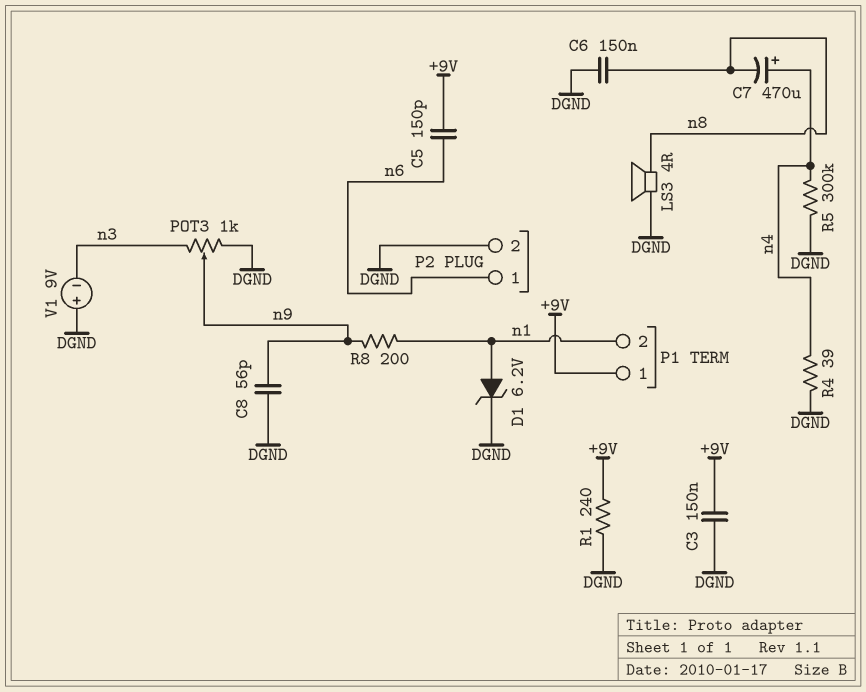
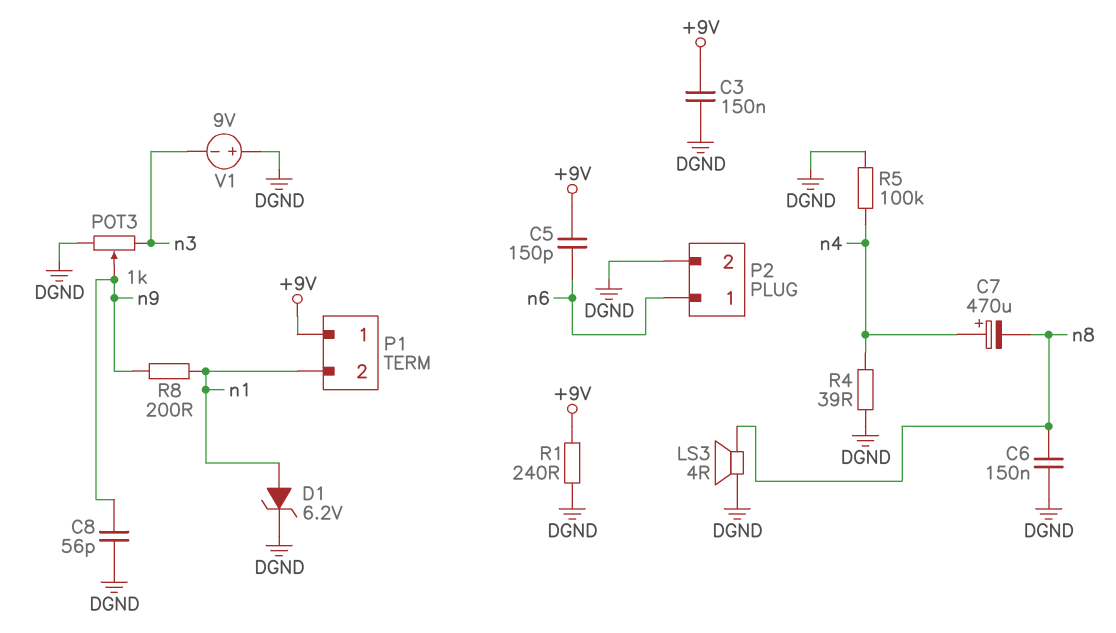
R5: 300k (DGND, n4) -> 100k (DGND, n4)

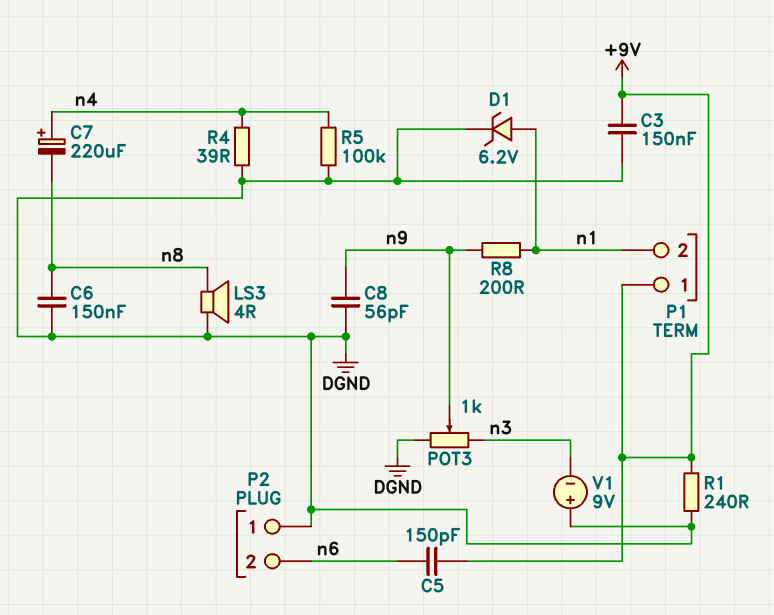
C7: 470uF (plus n4, minus n8) -> 220uF (plus n4, minus n8)
P2 pin 1: n6 -> DGND
P2 pin 2: DGND -> n6

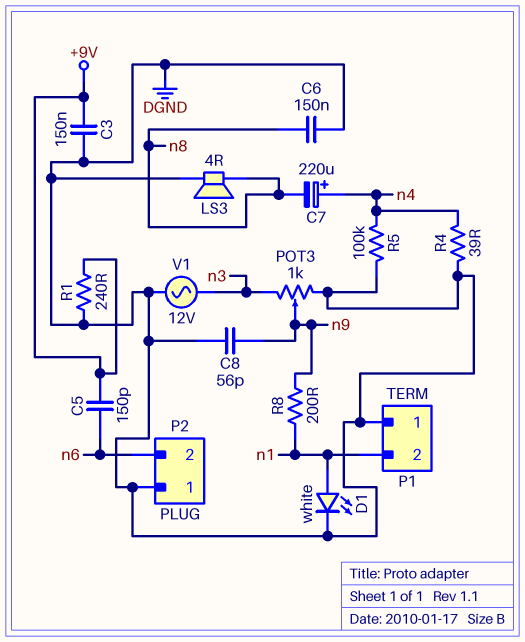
D1: zener 6.2V (A n1, K DGND) -> LED white (A n1, K DGND)
P1 pin 1: +9V -> DGND
V1: 9V (plus DGND, minus n3) -> AC 12V (DGND, n3)

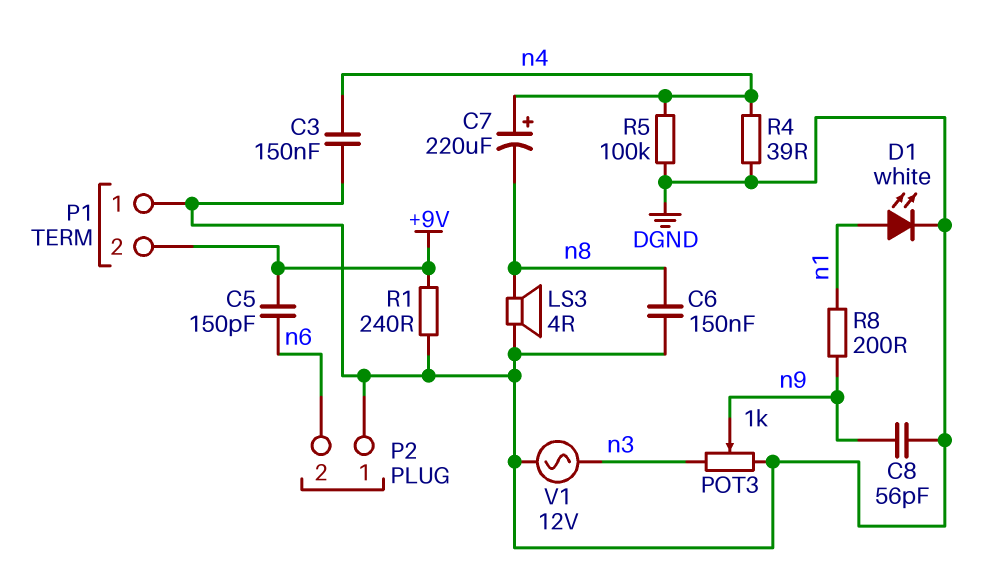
C3: 150nF (+9V, DGND) -> 150nF (DGND, n4)
P1 pin 2: n1 -> +9V

